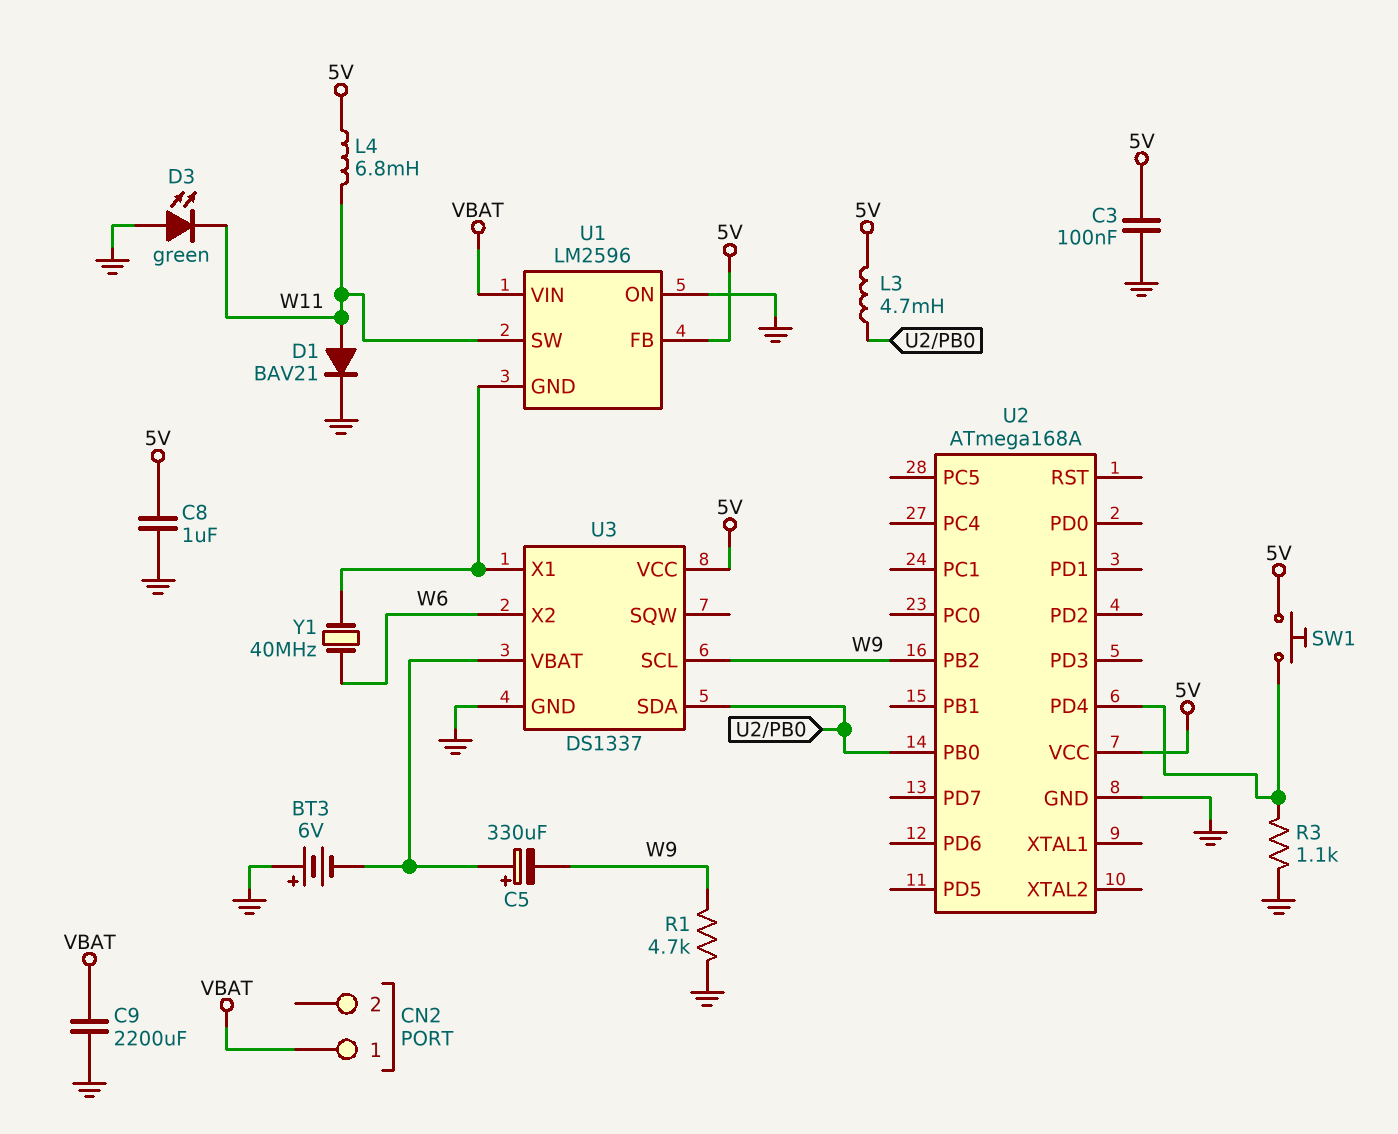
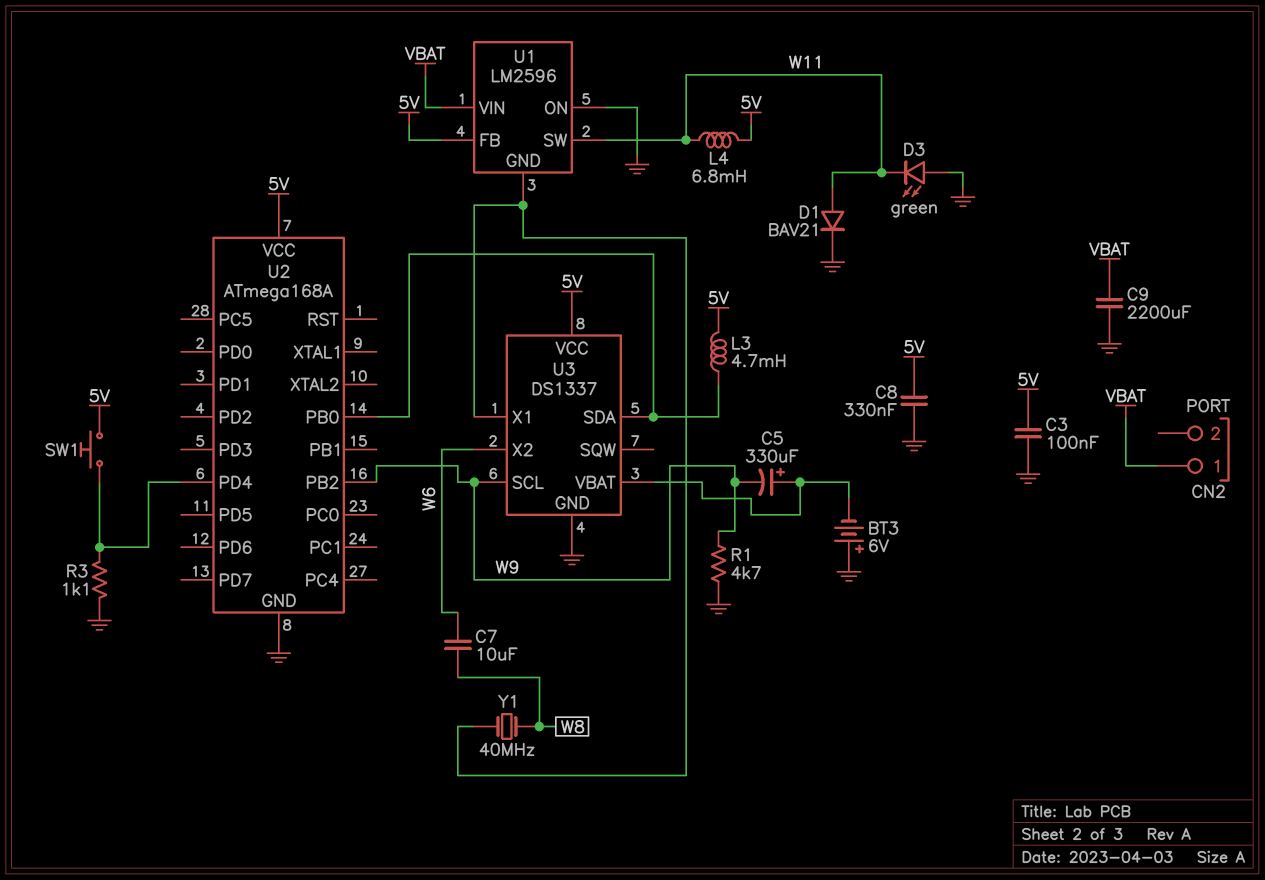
C7: none -> 10uF (W6, W8)
C8: 1uF (5V, GND) -> 330nF (5V, GND)
Y1: 40MHz (U1/GND, W6) -> 40MHz (U1/GND, W8)

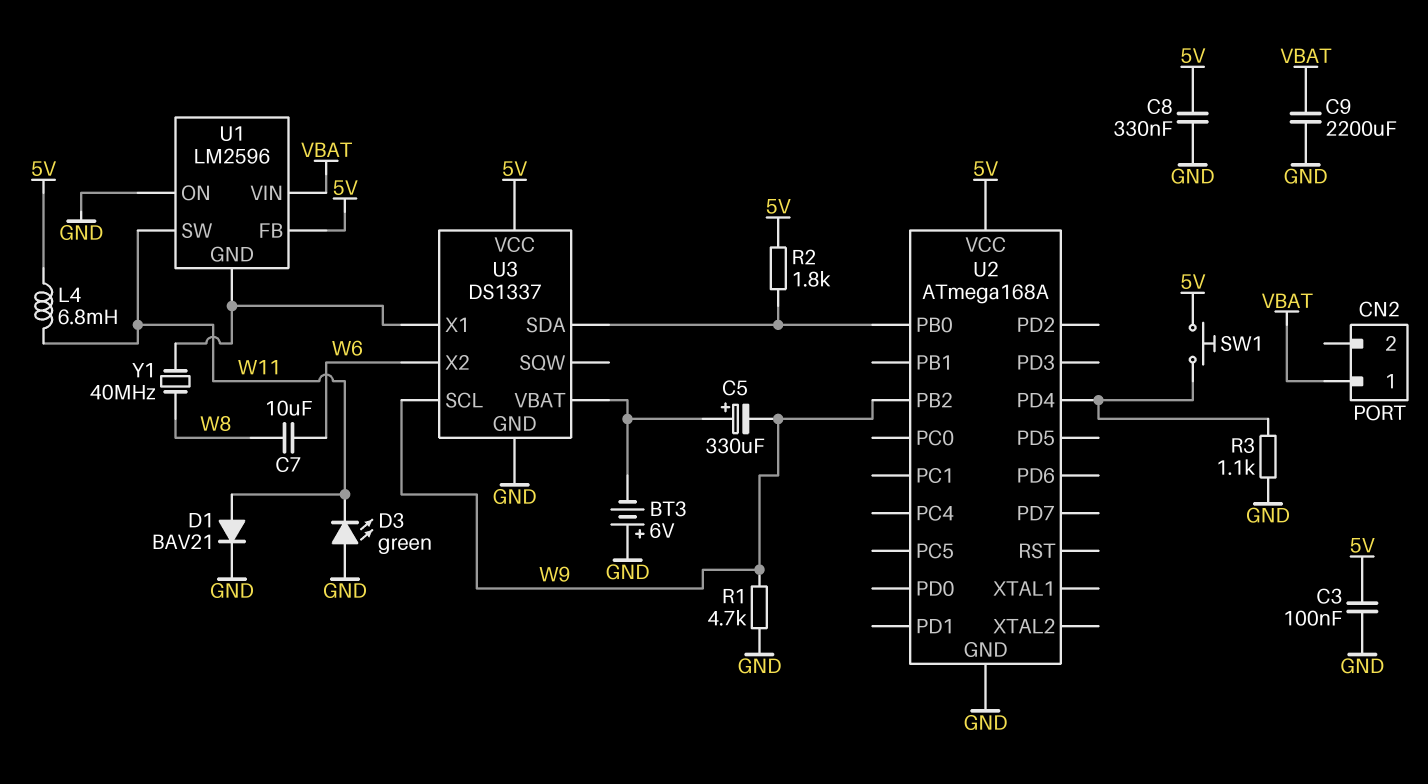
L3: 4.7mH (5V, U2/PB0) -> none
R2: none -> 1.8k (5V, U2/PB0)

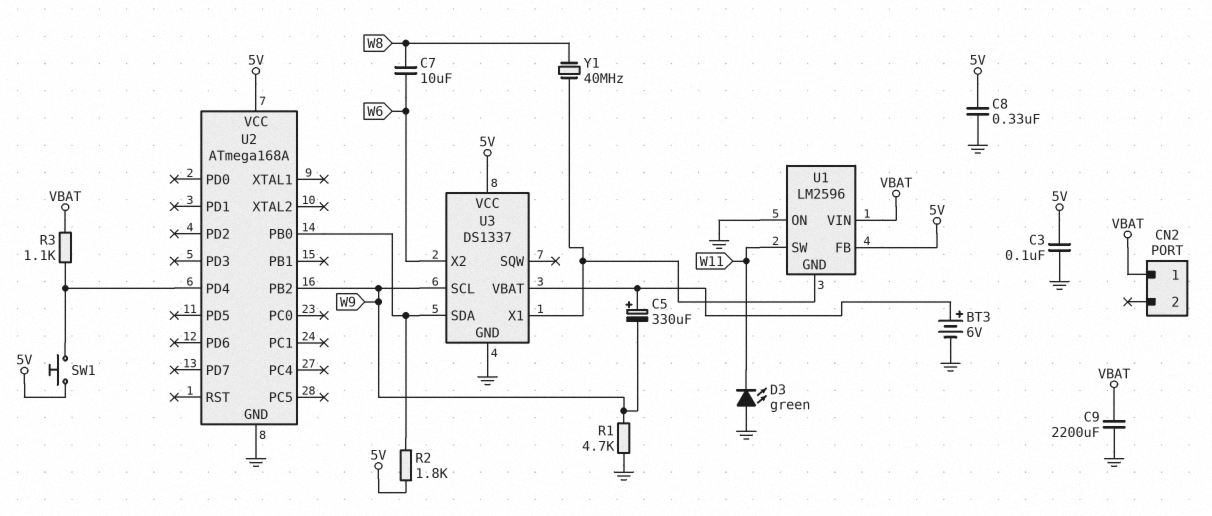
BT3: 6V (plus GND, minus U3/VBAT) -> 6V (plus U3/VBAT, minus GND)
D1: diode BAV21 (A W11, K GND) -> none
L4: 6.8mH (5V, W11) -> none
R3: 1.1k (GND, U2/PD4) -> 1.1k (U2/PD4, VBAT)

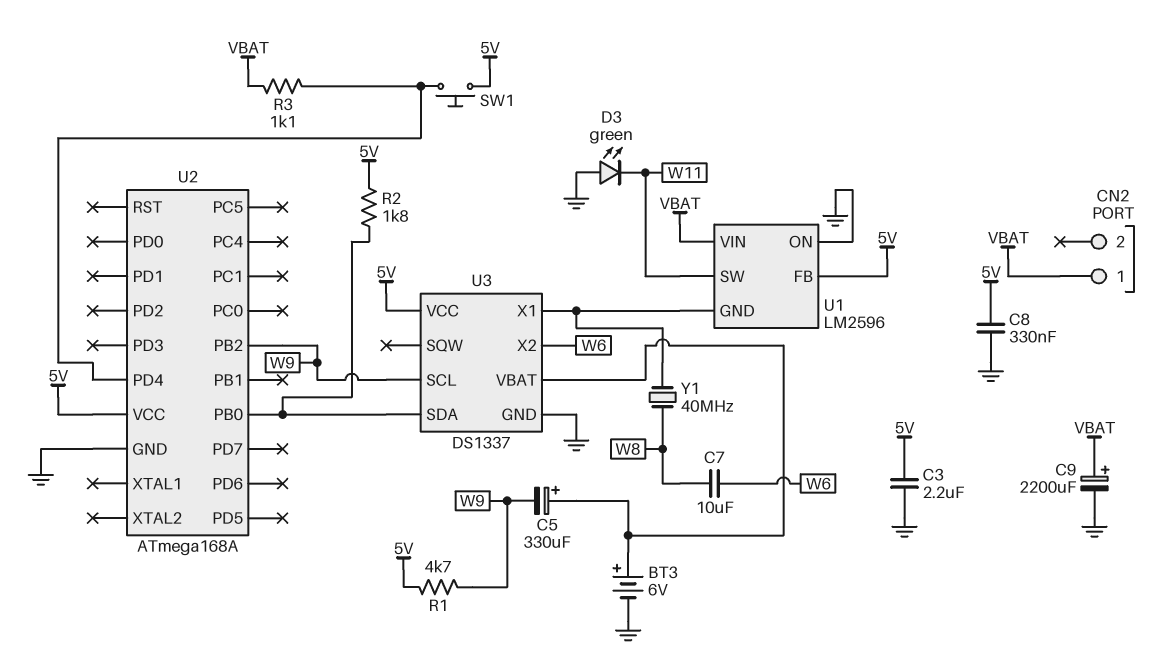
C3: 100nF (5V, GND) -> 2.2uF (5V, GND)
C9: 2200uF (GND, VBAT) -> 2200uF (plus VBAT, minus GND)
R1: 4.7k (GND, W9) -> 4.7k (5V, W9)

